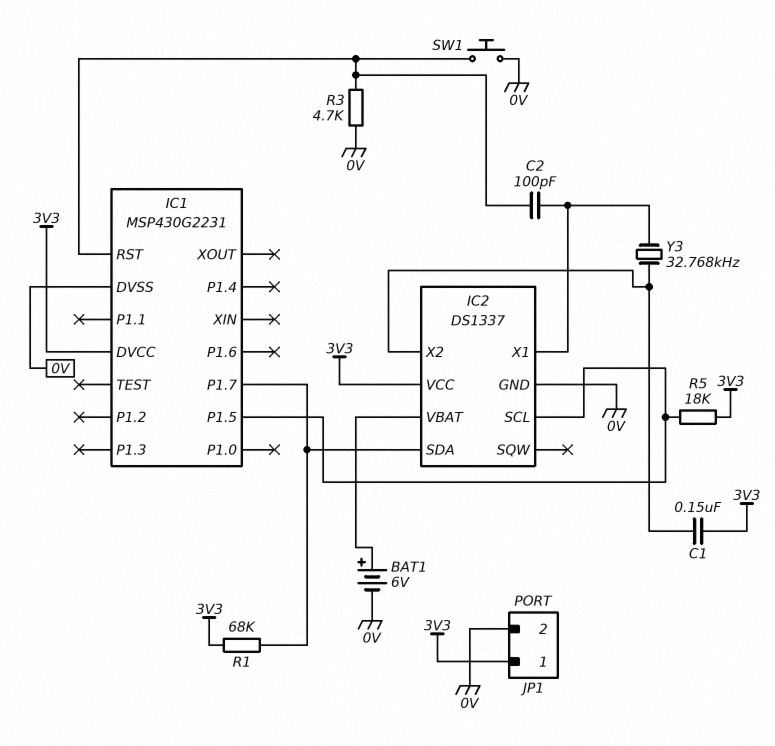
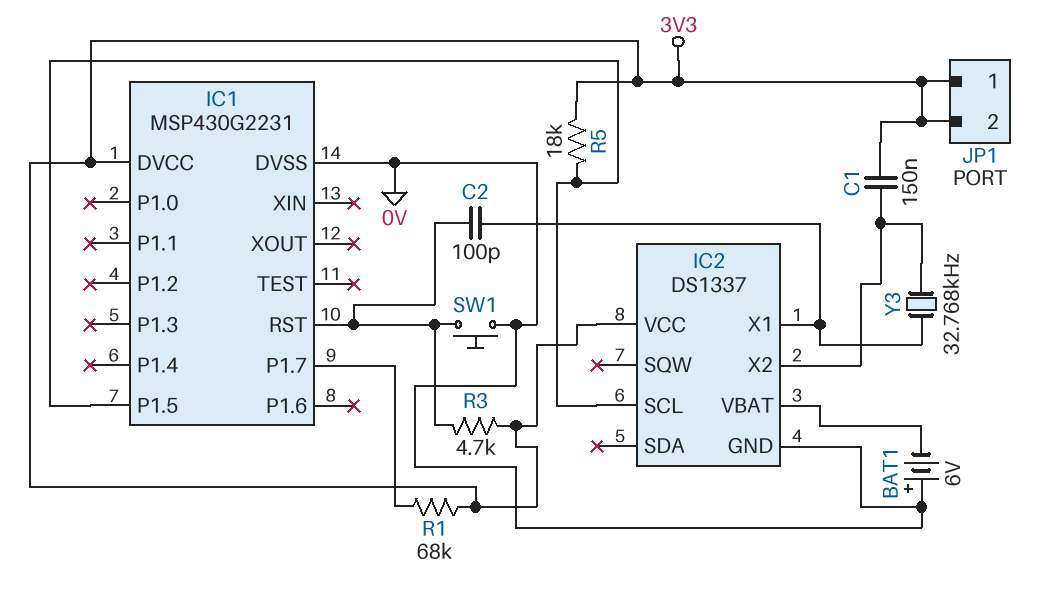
BAT1: 6V (plus IC2/VBAT, minus 0V) -> 6V (plus 0V, minus IC2/VBAT)
IC2 pin SDA: IC1/P1.7 -> none
JP1 pin 2: 0V -> 3V3
R3: 4.7k (0V, IC1/RST) -> 4.7k (3V3, IC1/RST)

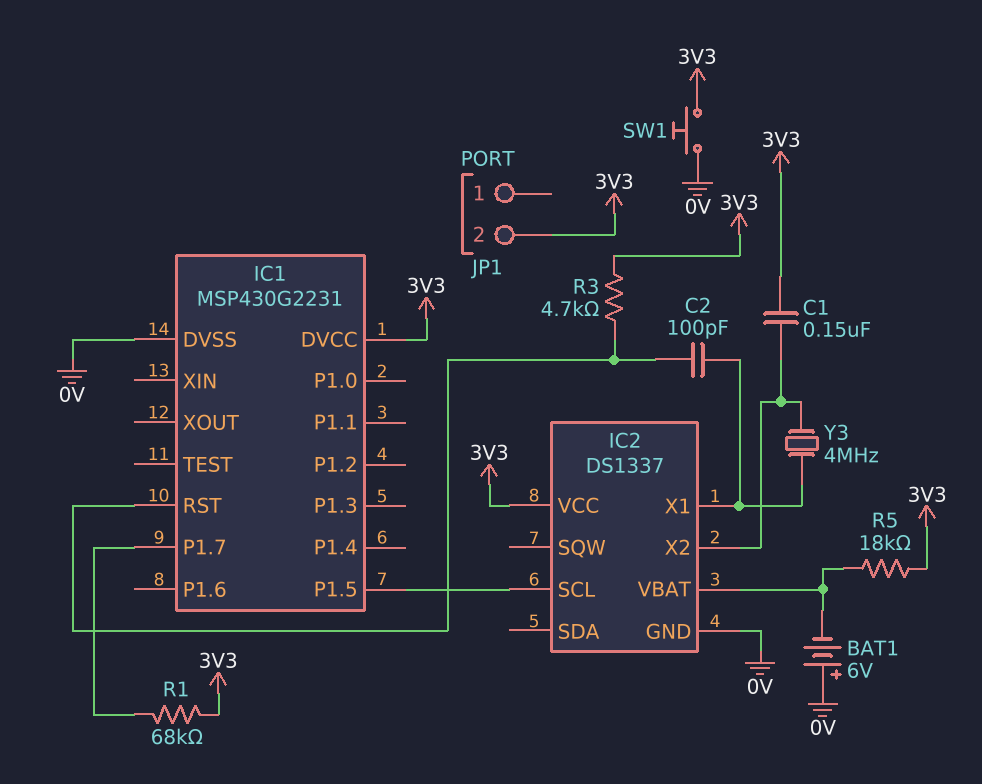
JP1 pin 1: 3V3 -> none
R5: 18k (3V3, IC1/P1.5) -> 18k (3V3, IC2/VBAT)
SW1: button (0V, IC1/RST) -> button (0V, 3V3)
Y3: 32.768kHz (IC2/X1, IC2/X2) -> 4MHz (IC2/X1, IC2/X2)

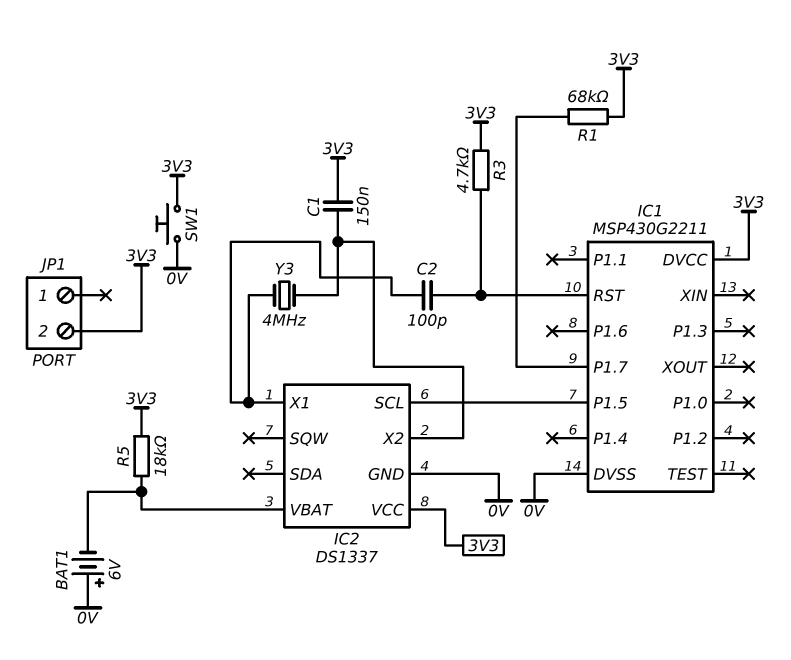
IC1: MSP430G2231 -> MSP430G2211

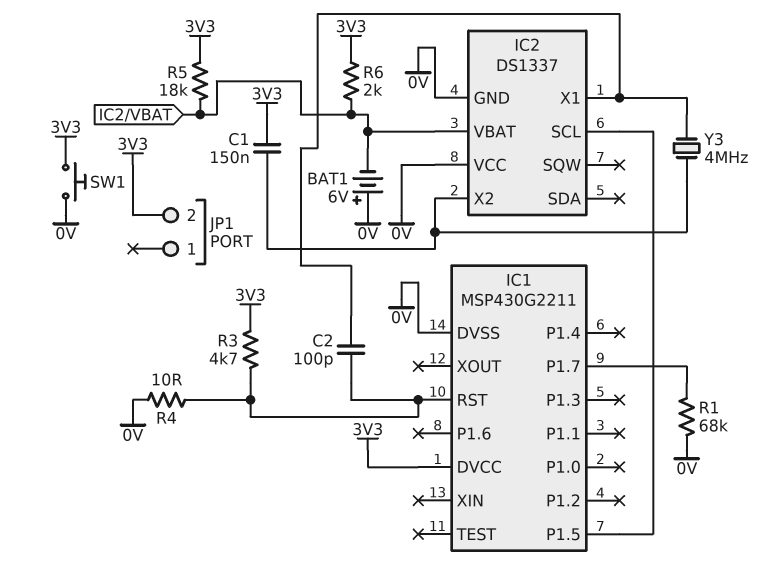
IC2 pin VCC: 3V3 -> 0V
R1: 68k (3V3, IC1/P1.7) -> 68k (0V, IC1/P1.7)
R4: none -> 10 (0V, IC1/RST)
R6: none -> 2k (3V3, IC2/VBAT)

